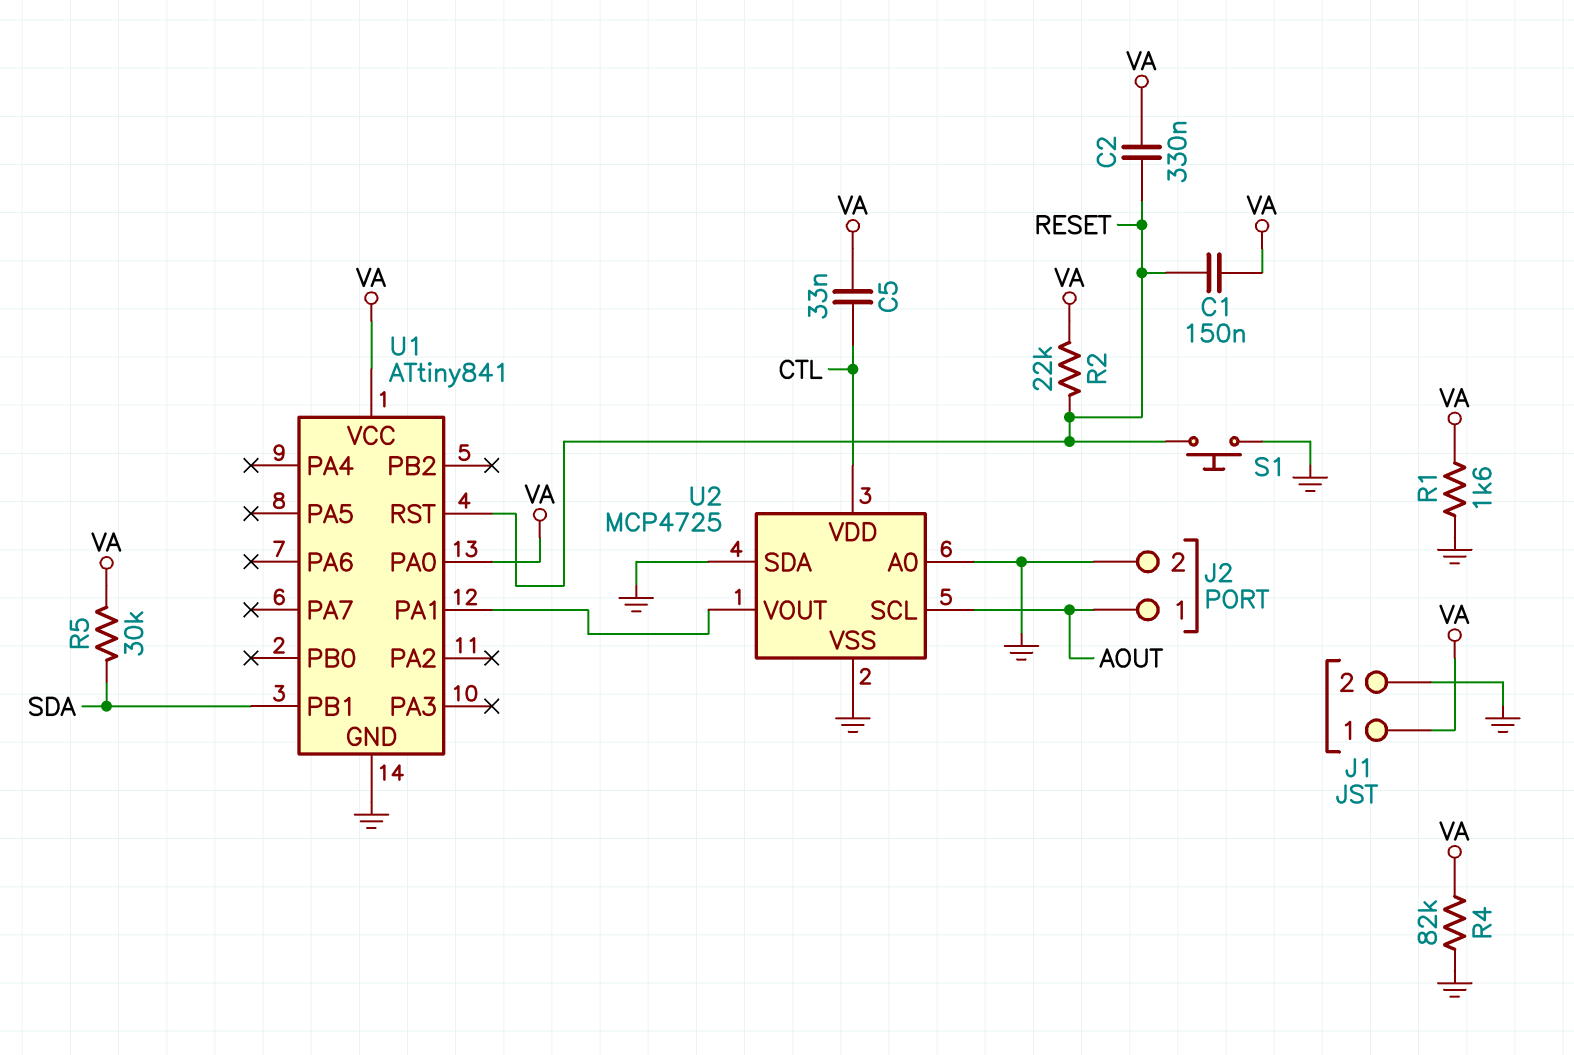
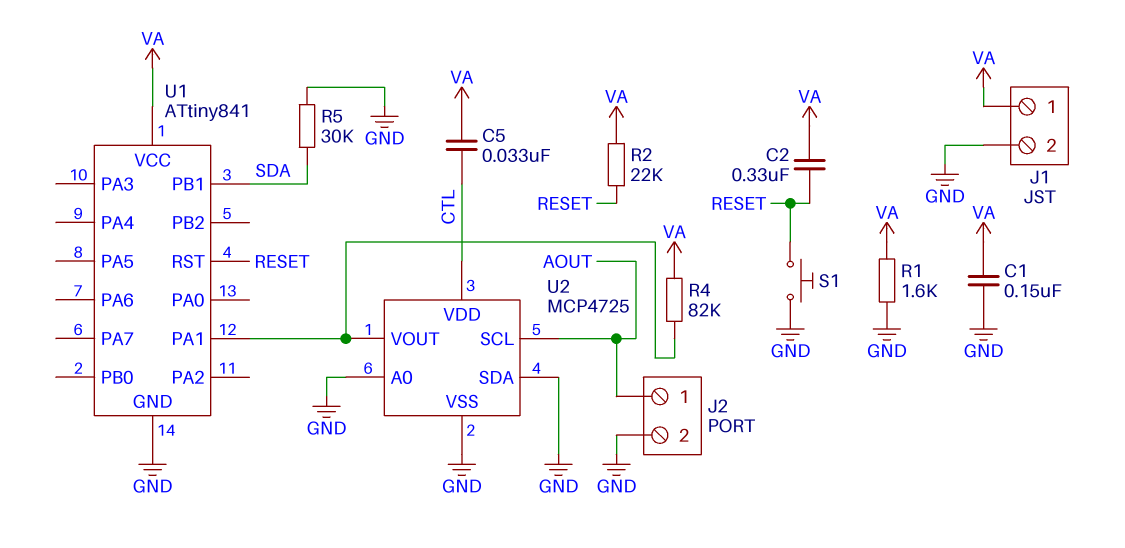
C1: 150nF (RESET, VA) -> 150nF (GND, VA)
R4: 82k (GND, VA) -> 82k (U1/PA1, VA)
R5: 30k (SDA, VA) -> 30k (GND, SDA)
U1 pin PA0: VA -> none

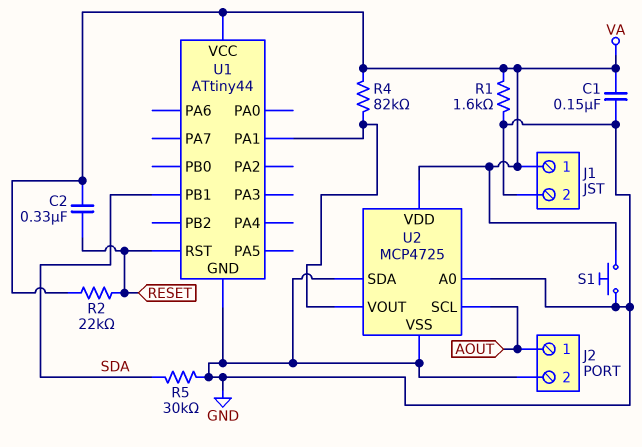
C5: 33nF (CTL, VA) -> none
S1: button (GND, RESET) -> button (GND, VA)
U1: ATtiny841 -> ATtiny44
U2 pin VDD: CTL -> VA

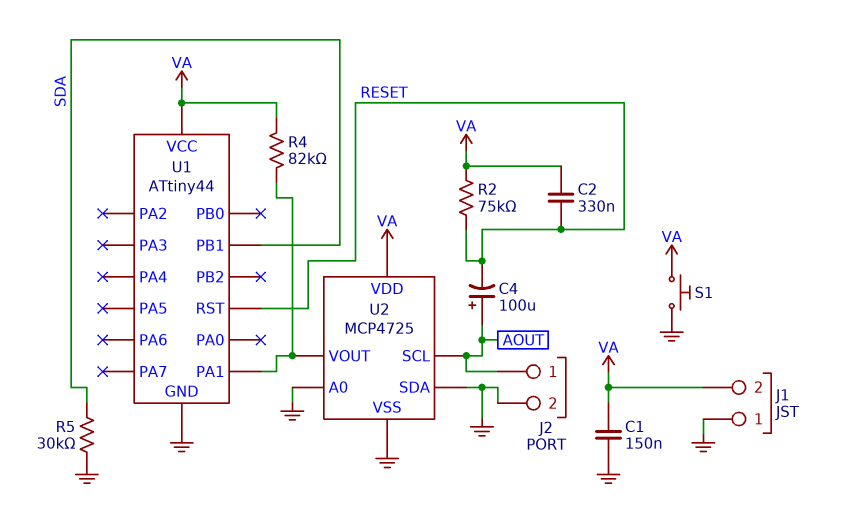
C4: none -> 100uF (plus AOUT, minus RESET)
J1 pin 1: VA -> GND
J1 pin 2: GND -> VA
R1: 1.6k (GND, VA) -> none
R2: 22k (RESET, VA) -> 75k (RESET, VA)

